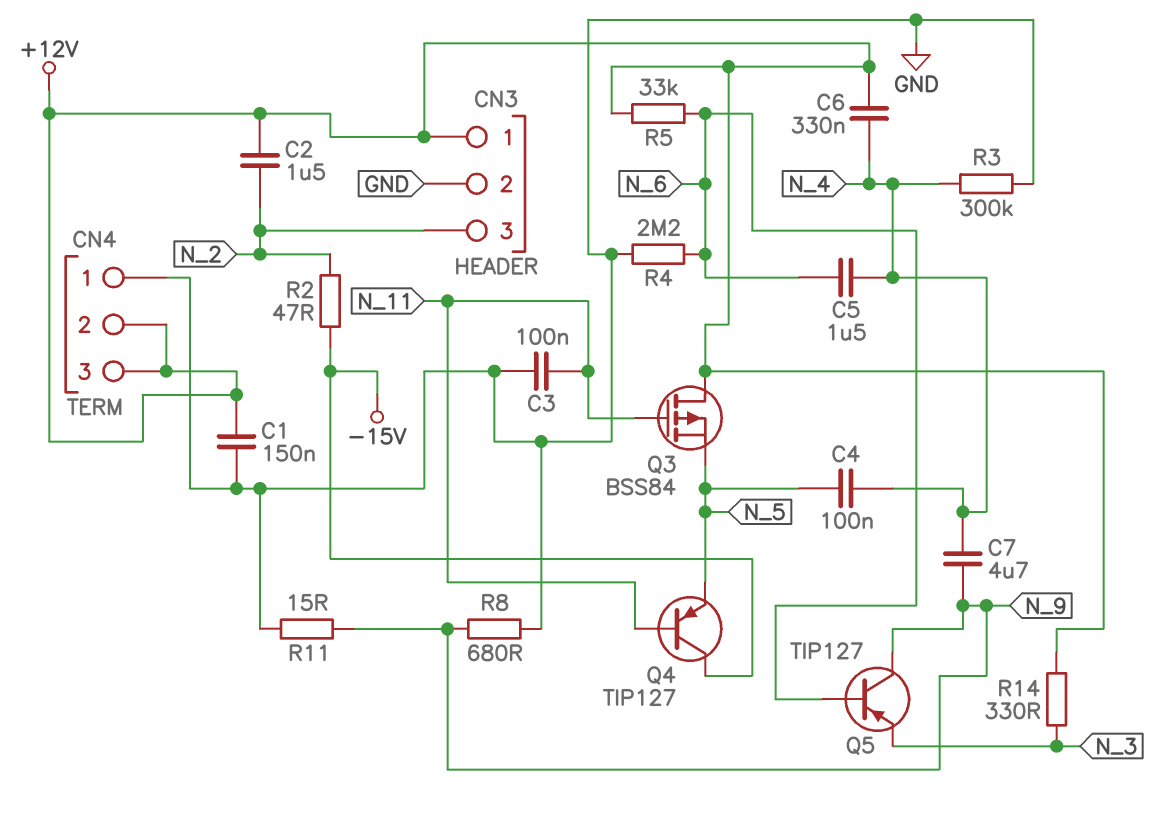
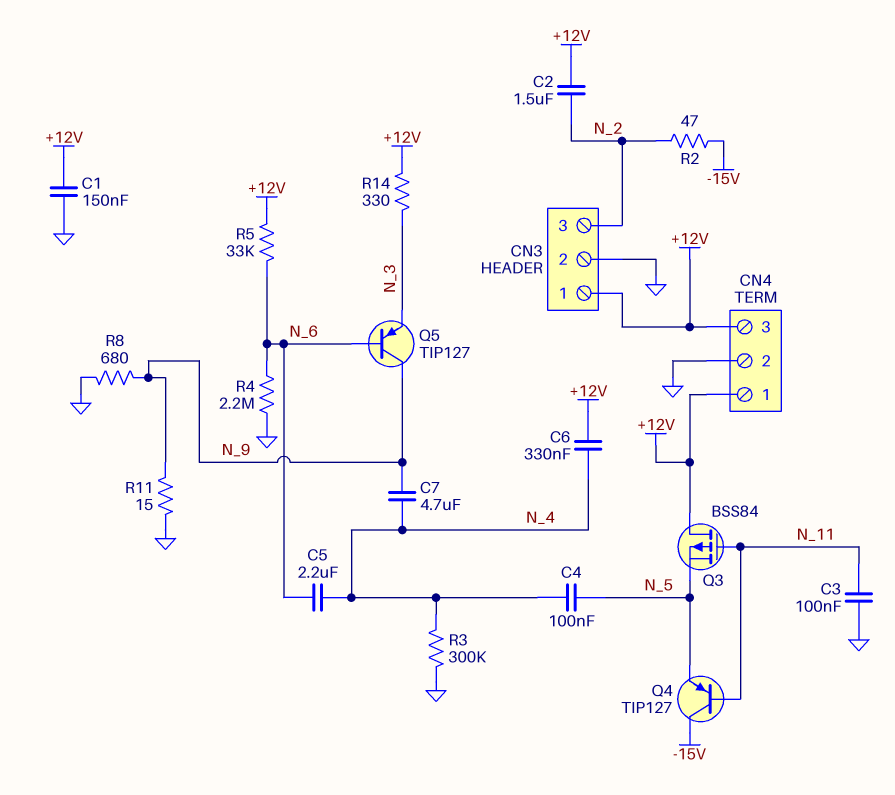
C5: 1.5uF (N_4, N_6) -> 2.2uF (N_4, N_6)
CN4 pin 1: GND -> +12V
CN4 pin 2: +12V -> GND

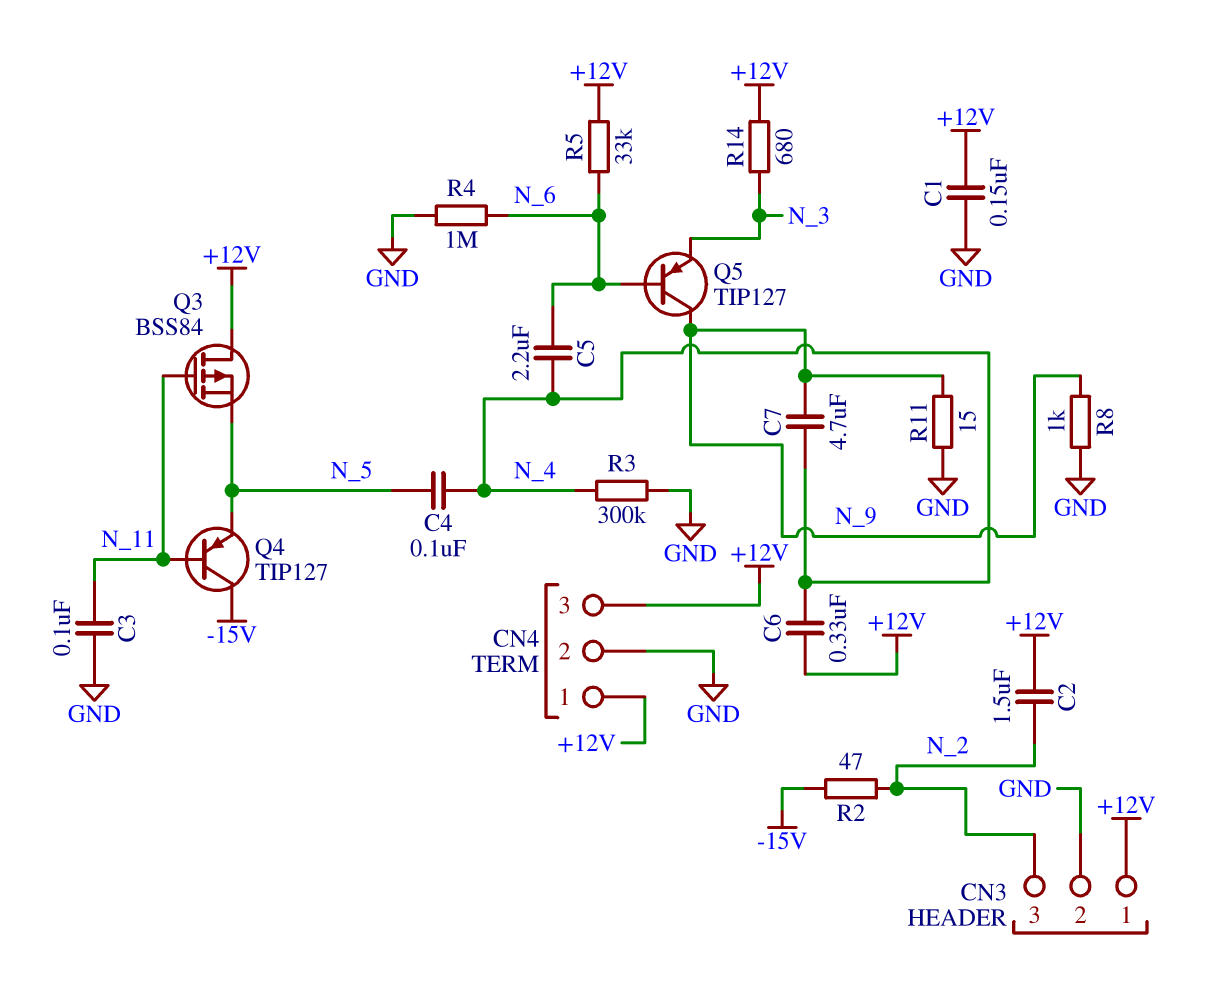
R4: 2.2M (GND, N_6) -> 1M (GND, N_6)
R8: 680 (GND, N_9) -> 1k (GND, N_9)
R14: 330 (+12V, N_3) -> 680 (+12V, N_3)

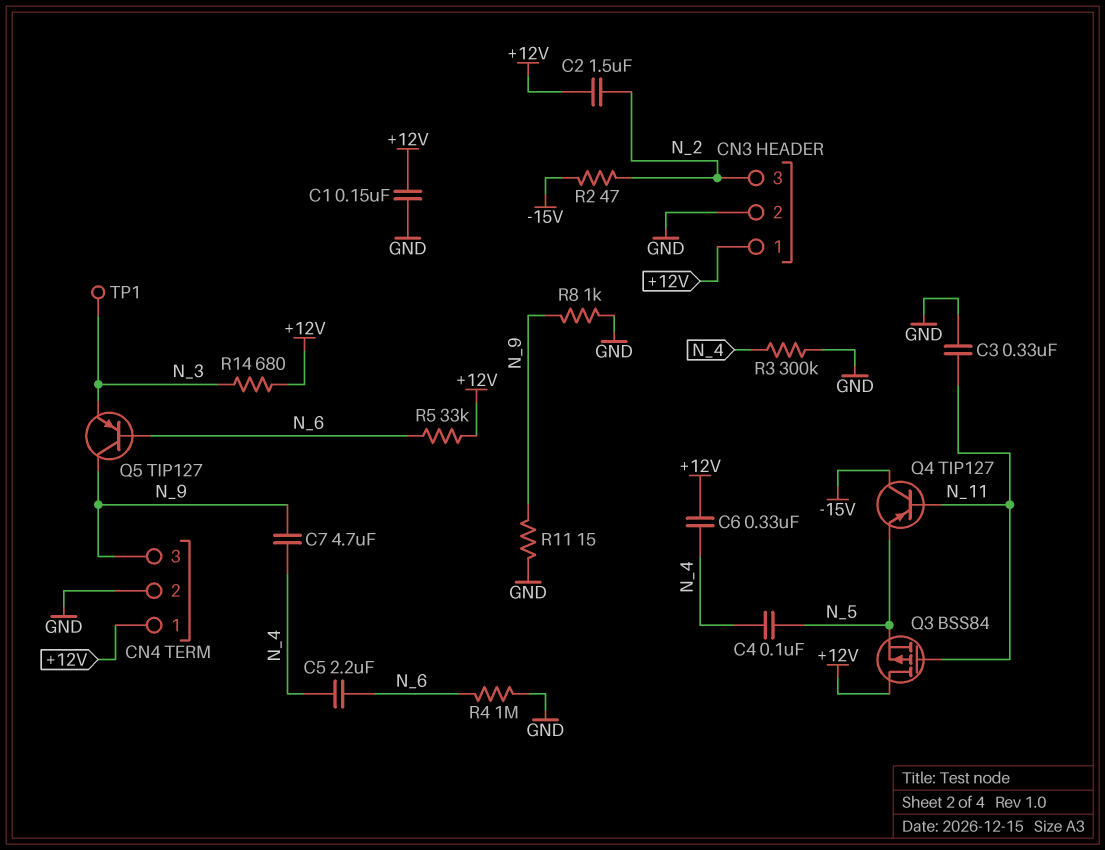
C3: 100nF (GND, N_11) -> 330nF (GND, N_11)
CN4 pin 3: +12V -> N_9
TP1: none -> test point (N_3)

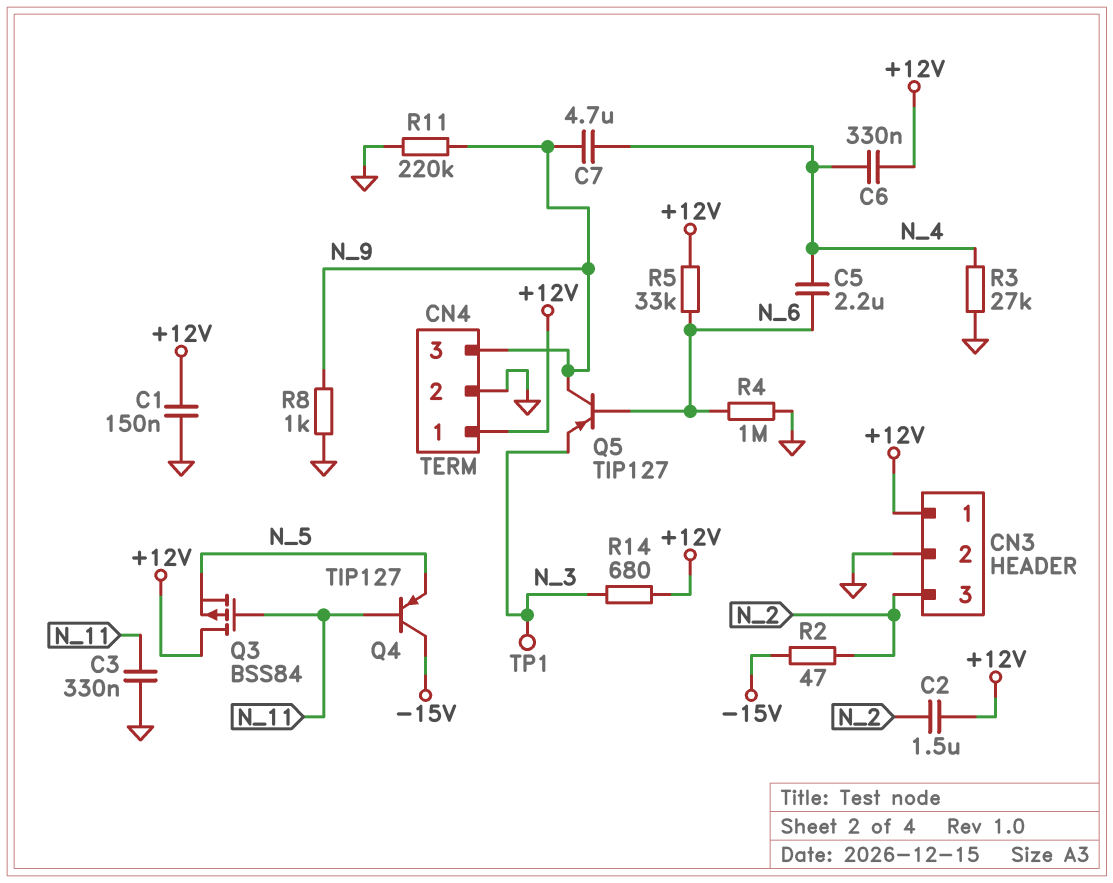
C4: 100nF (N_4, N_5) -> none
R3: 300k (GND, N_4) -> 27k (GND, N_4)
R11: 15 (GND, N_9) -> 220k (GND, N_9)

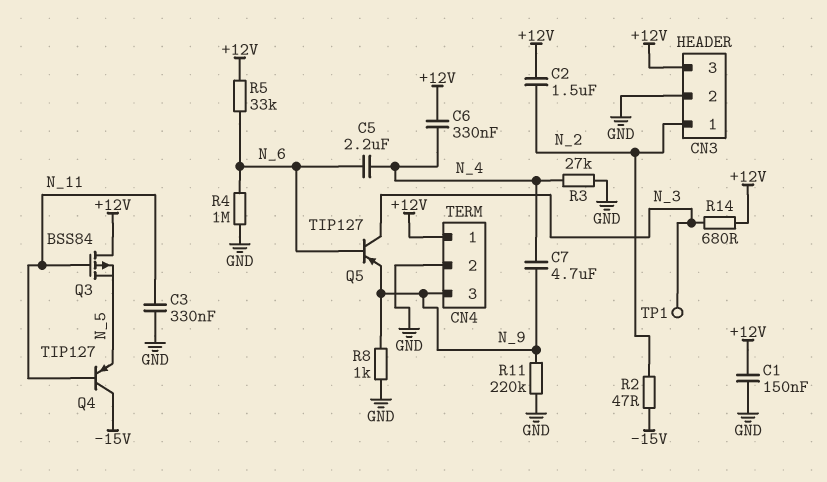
CN3 pin 1: +12V -> N_2
CN3 pin 3: N_2 -> +12V
Q5: PNP TIP127 (B N_6, C N_9, E N_3) -> PNP TIP127 (B N_6, C N_3, E N_9)

